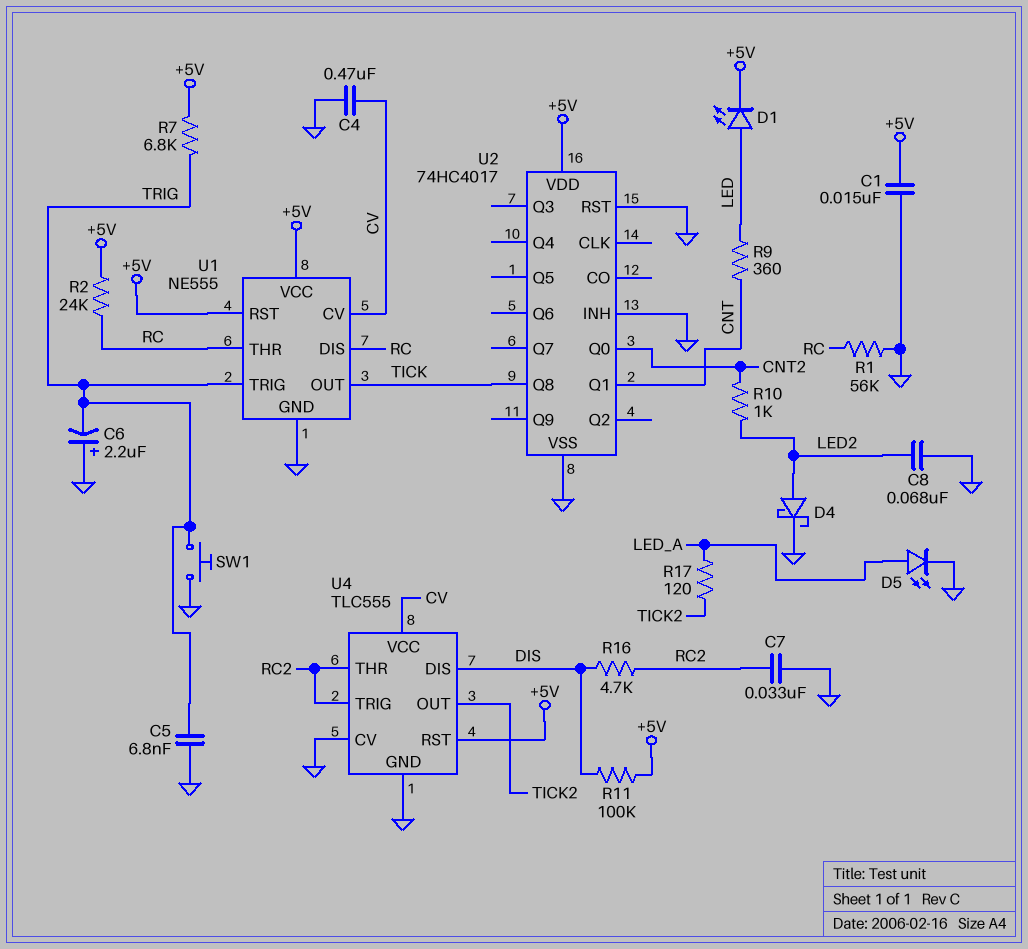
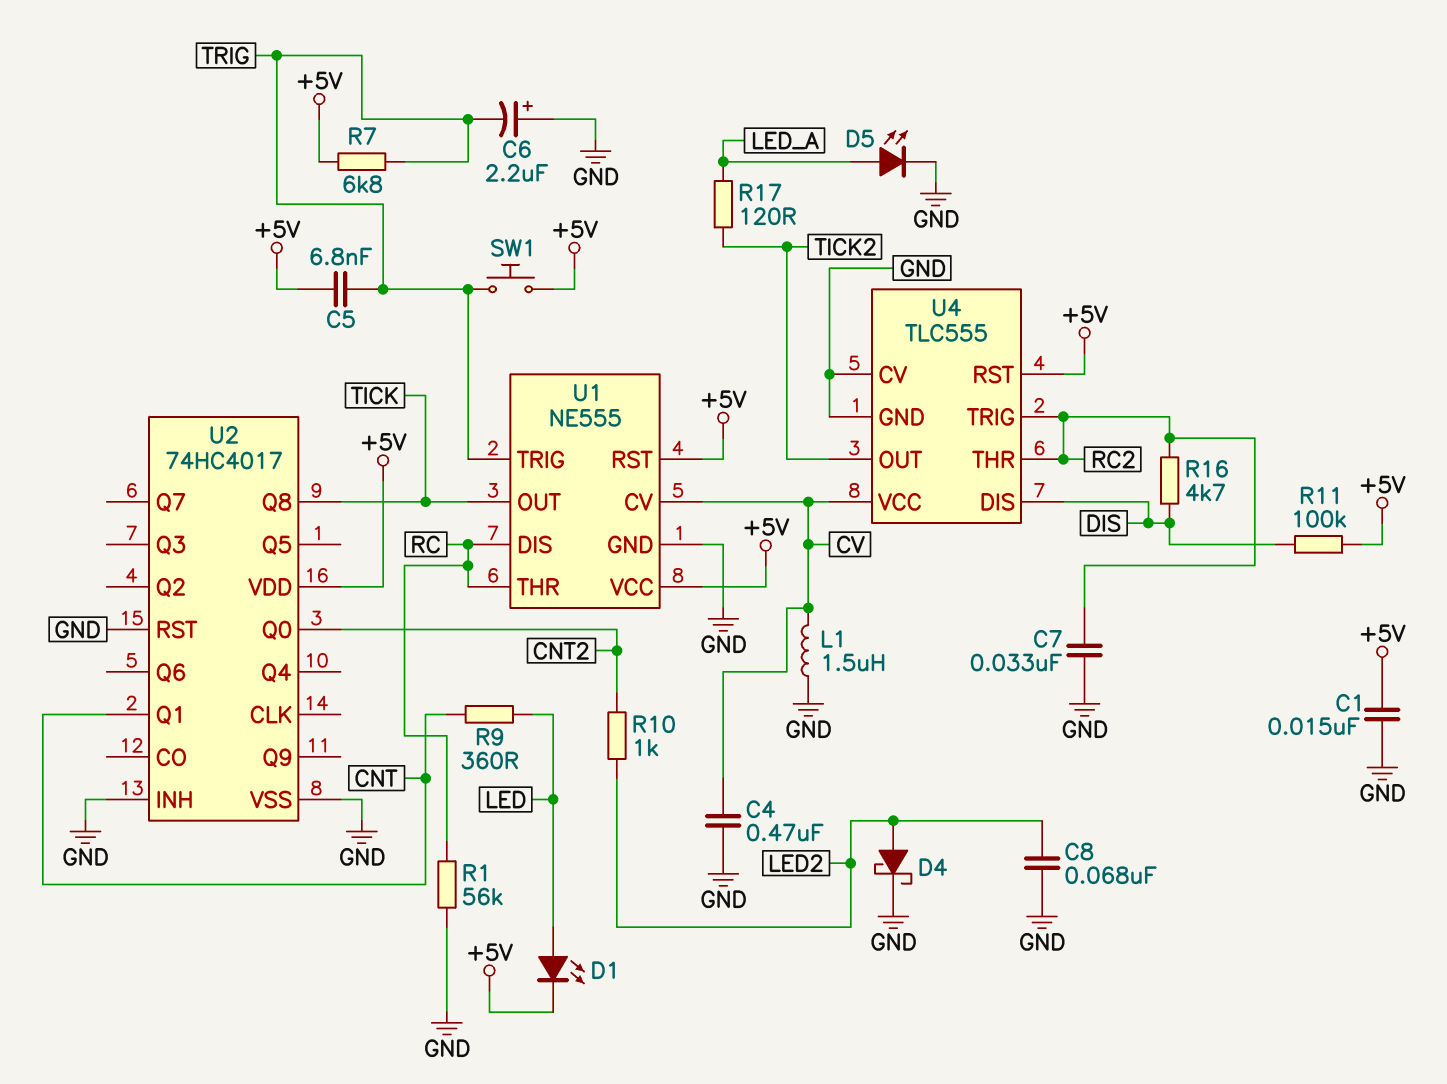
C5: 6.8nF (GND, TRIG) -> 6.8nF (+5V, TRIG)
L1: none -> 1.5uH (CV, GND)
R2: 24k (+5V, RC) -> none
SW1: button (GND, TRIG) -> button (+5V, TRIG)

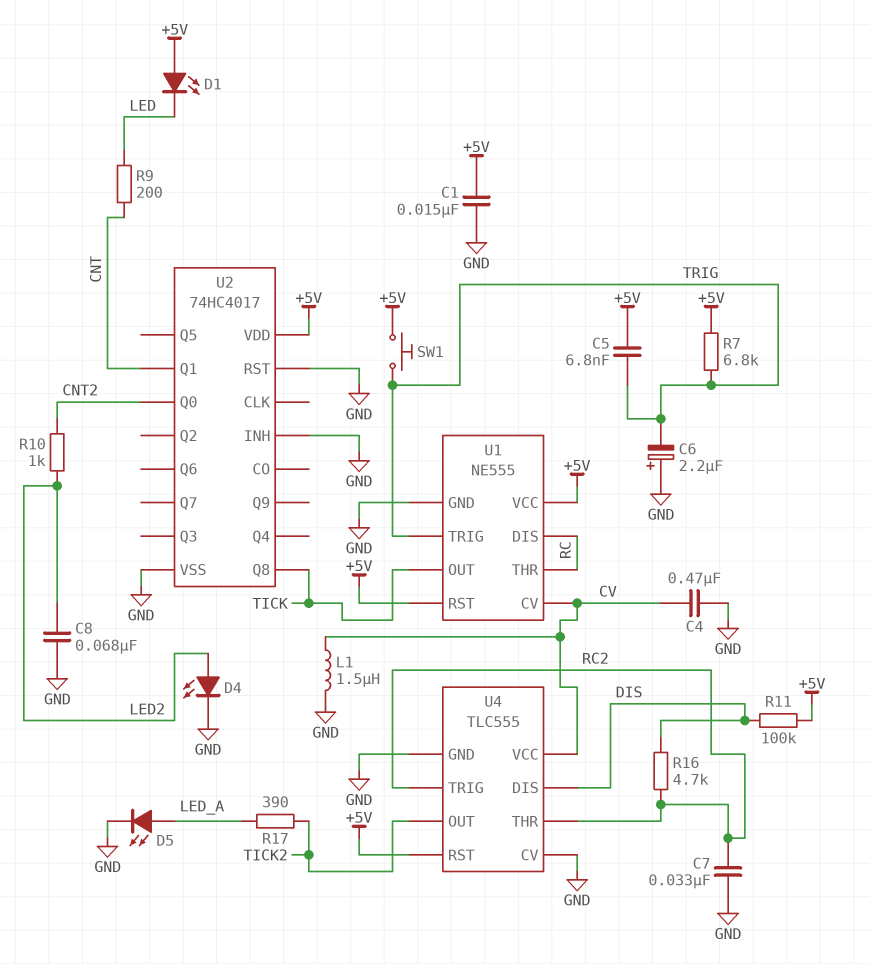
D1: LED (A LED, K +5V) -> LED (A +5V, K LED)
D4: schottky (A LED2, K GND) -> LED (A LED2, K GND)
R1: 56k (GND, RC) -> none
R9: 360 (CNT, LED) -> 200 (CNT, LED)
R17: 120 (LED_A, TICK2) -> 390 (LED_A, TICK2)

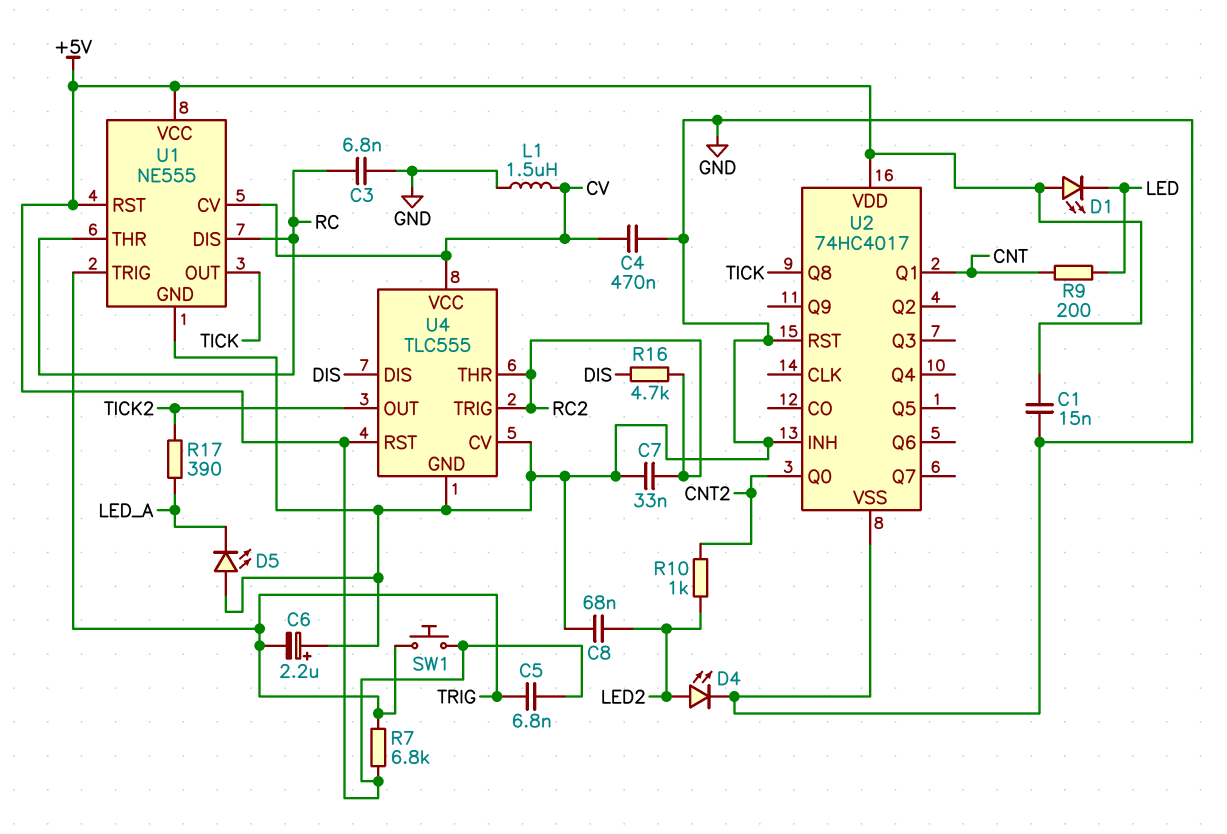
C3: none -> 6.8nF (GND, RC)
D5: LED (A LED_A, K GND) -> LED (A GND, K LED_A)
R11: 100k (+5V, DIS) -> none

